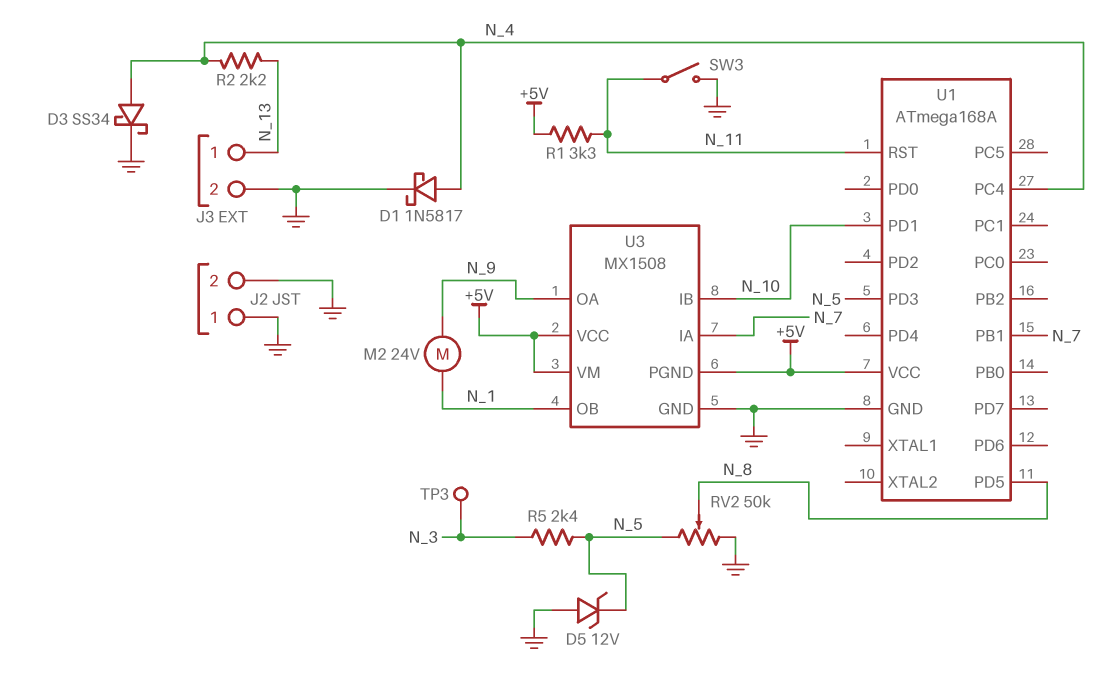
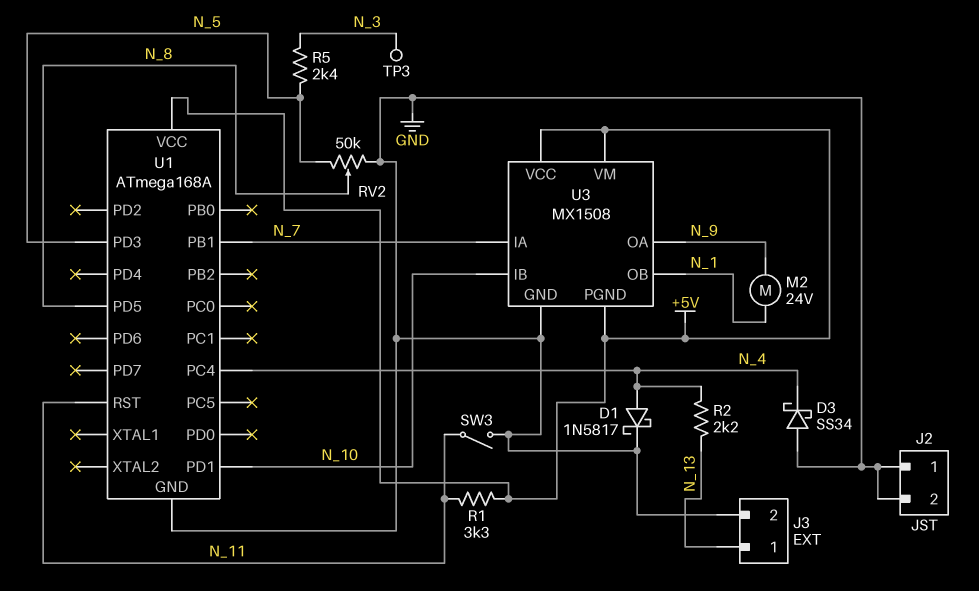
D3: schottky SS34 (A N_4, K GND) -> schottky SS34 (A GND, K N_4)
D5: zener 12V (A GND, K N_5) -> none

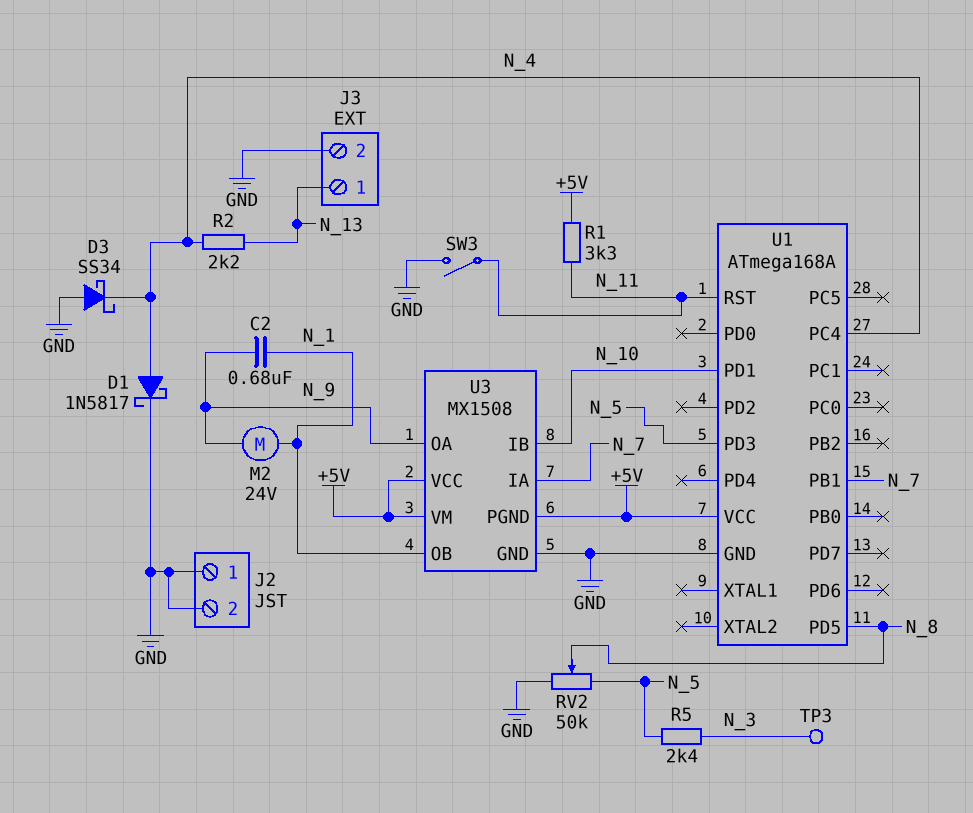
C2: none -> 680nF (N_1, N_9)

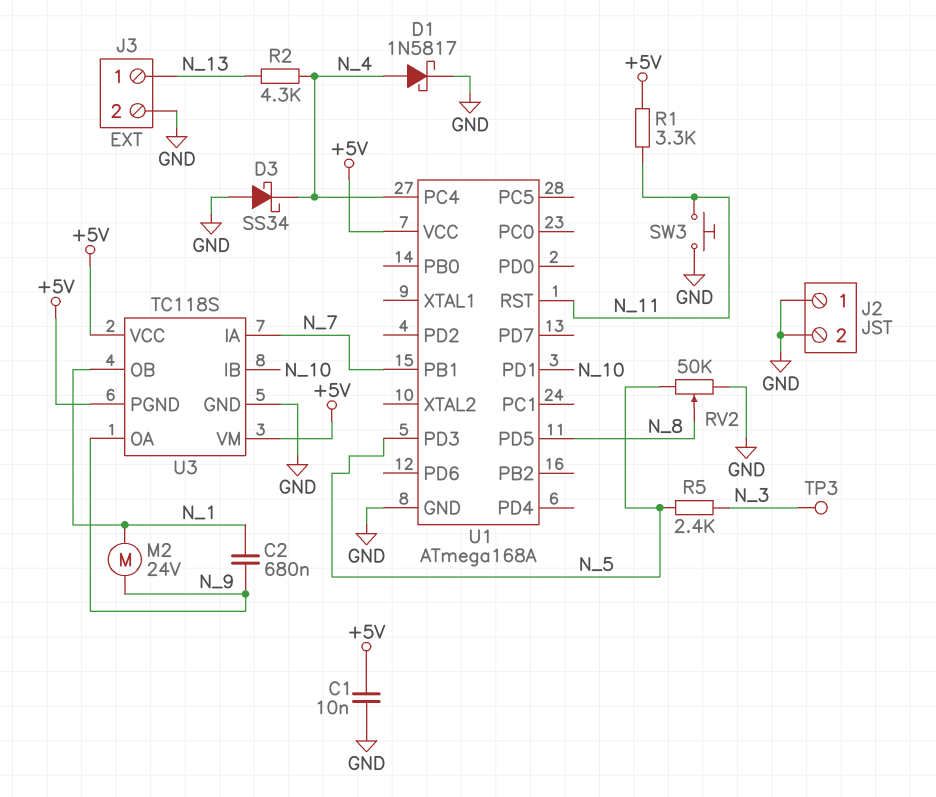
C1: none -> 10nF (+5V, GND)
R2: 2.2k (N_4, N_13) -> 4.3k (N_4, N_13)
SW3: switch (GND, N_11) -> button (GND, N_11)
U3: MX1508 -> TC118S

